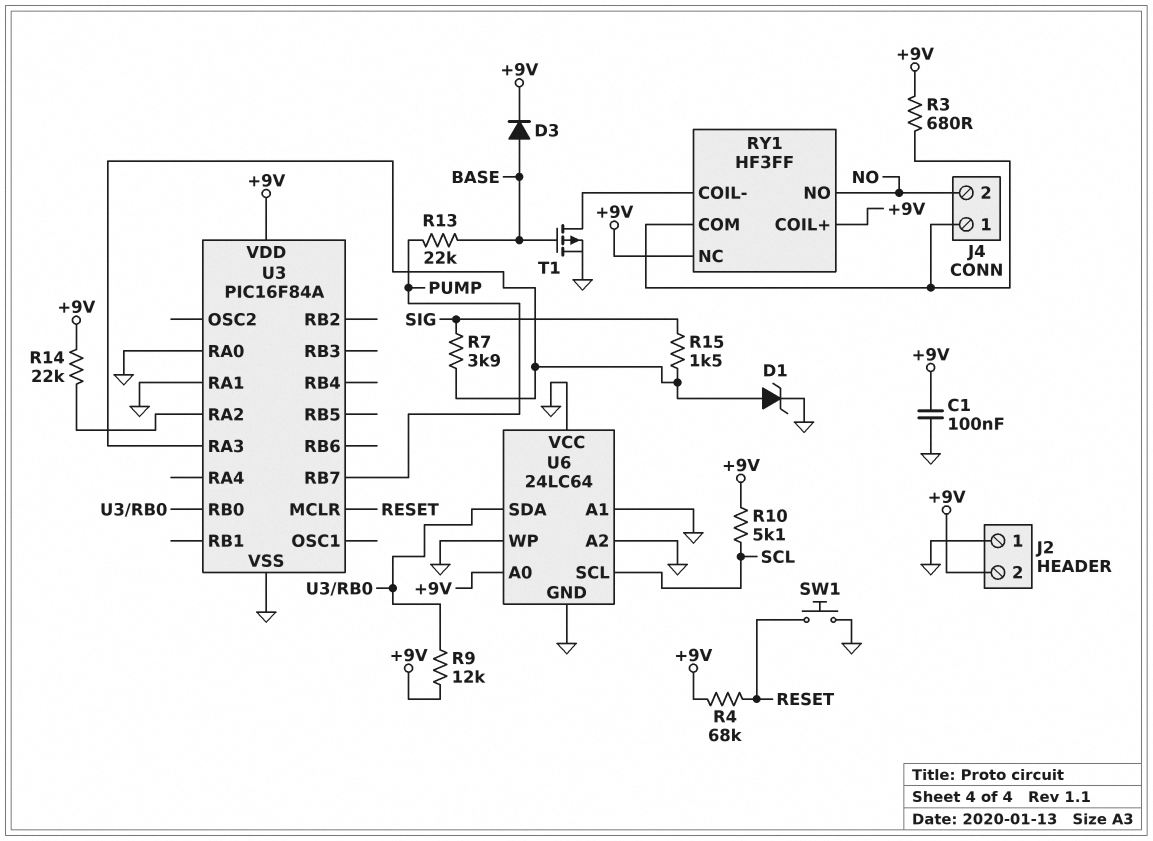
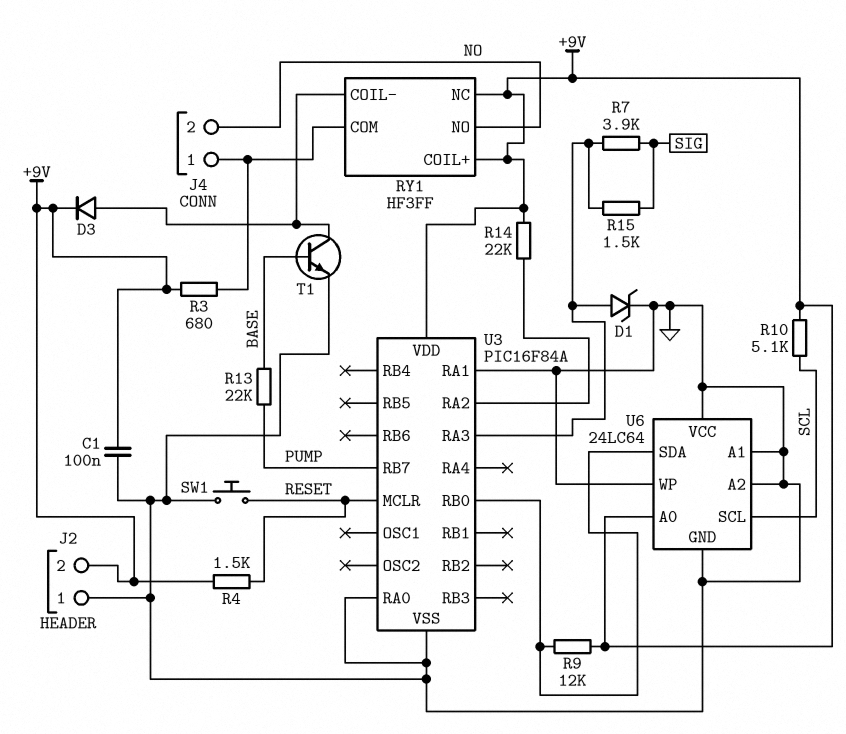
D3: diode (A BASE, K +9V) -> diode (A RY1/COIL-, K +9V)
R4: 68k (+9V, RESET) -> 1.5k (+9V, RESET)
T1: PMOS (G BASE, D RY1/COIL-, S GND) -> NPN (B BASE, C RY1/COIL-, E GND)

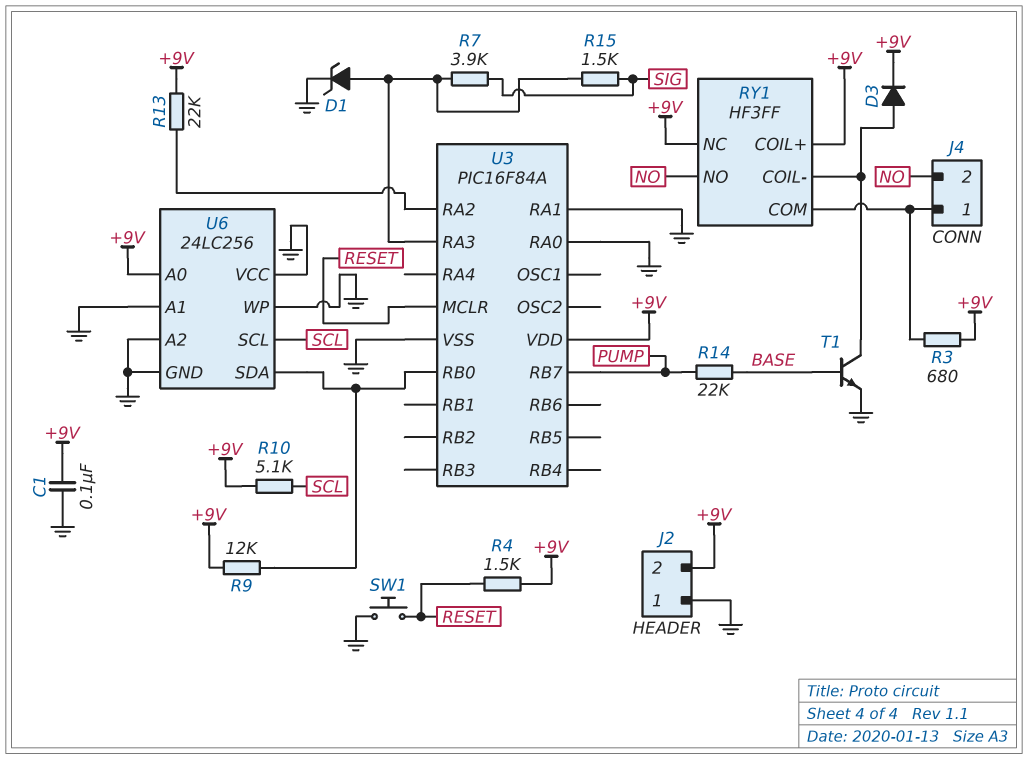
R13: 22k (BASE, PUMP) -> 22k (+9V, U3/RA2)
R14: 22k (+9V, U3/RA2) -> 22k (BASE, PUMP)
U6: 24LC64 -> 24LC256

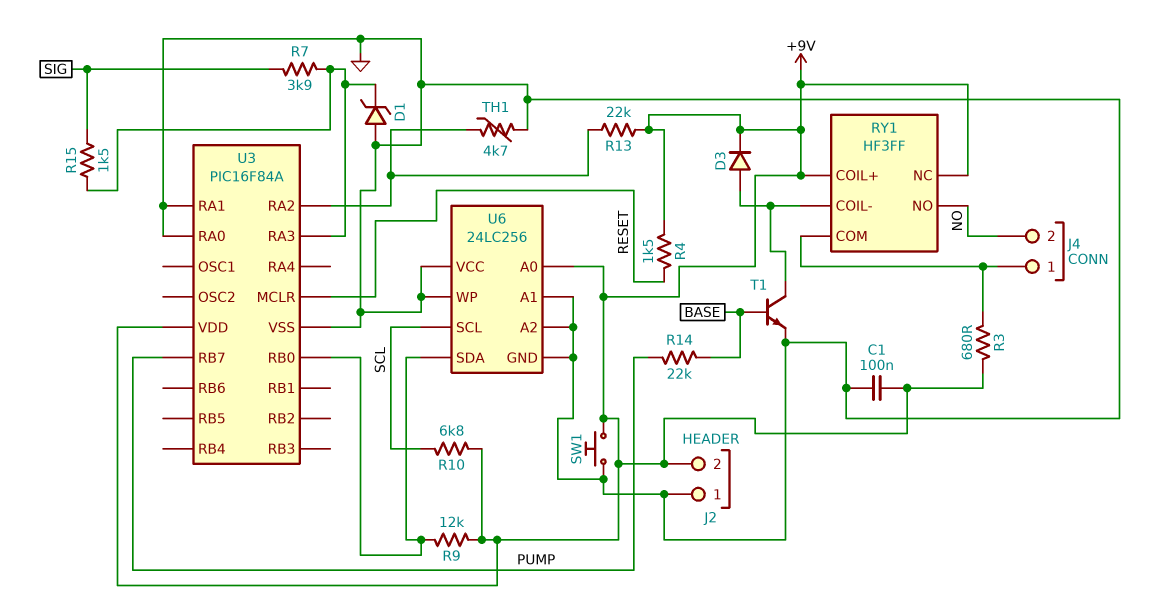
D1: zener (A U3/RA3, K GND) -> zener (A GND, K U3/RA3)
R10: 5.1k (+9V, SCL) -> 6.8k (+9V, SCL)
SW1: button (GND, RESET) -> button (+9V, GND)
TH1: none -> 4.7k (GND, U3/RA2)

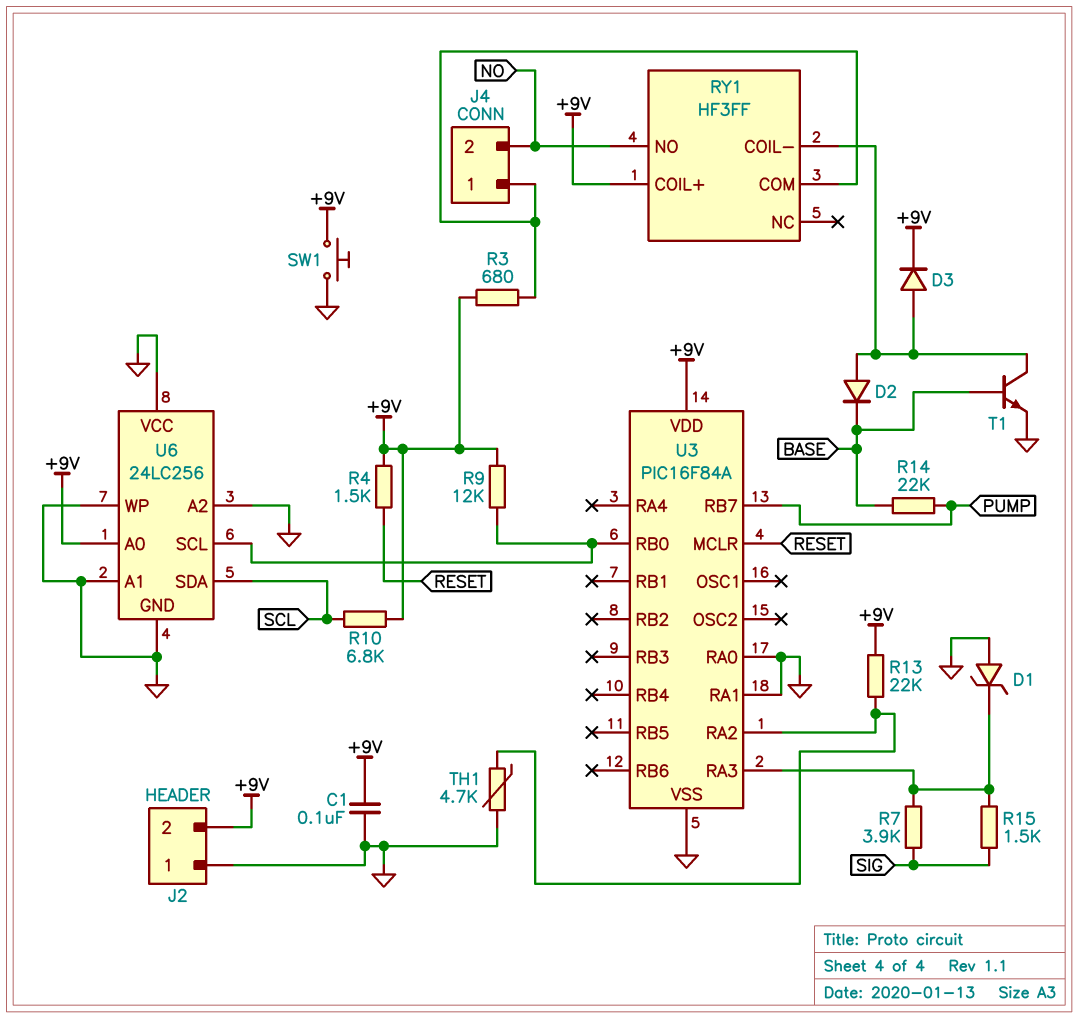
D2: none -> diode (A RY1/COIL-, K BASE)
RY1 pin NC: +9V -> none
U6 pin SCL: SCL -> U3/RB0
U6 pin SDA: U3/RB0 -> SCL

